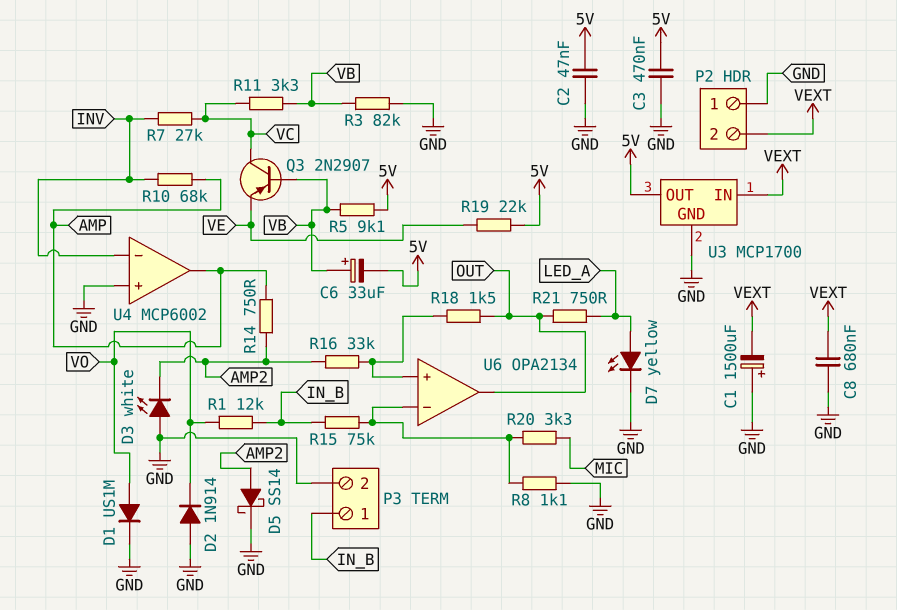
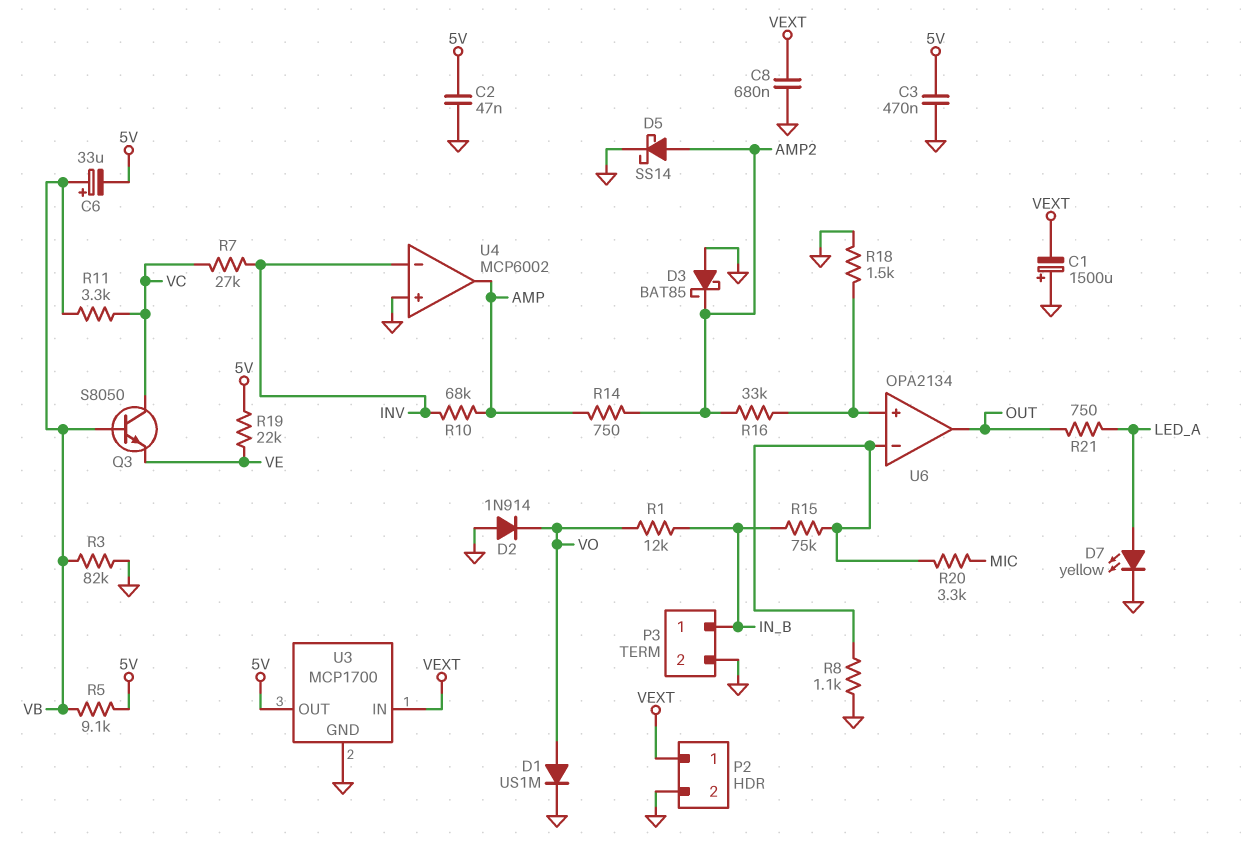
D3: LED white (A GND, K AMP2) -> schottky BAT85 (A GND, K AMP2)
P2 pin 1: GND -> VEXT
P2 pin 2: VEXT -> GND
Q3: PNP 2N2907 (B VB, C VC, E VE) -> NPN S8050 (B VB, C VC, E VE)
R18: 1.5k (OUT, U6/in+) -> 1.5k (GND, U6/in+)

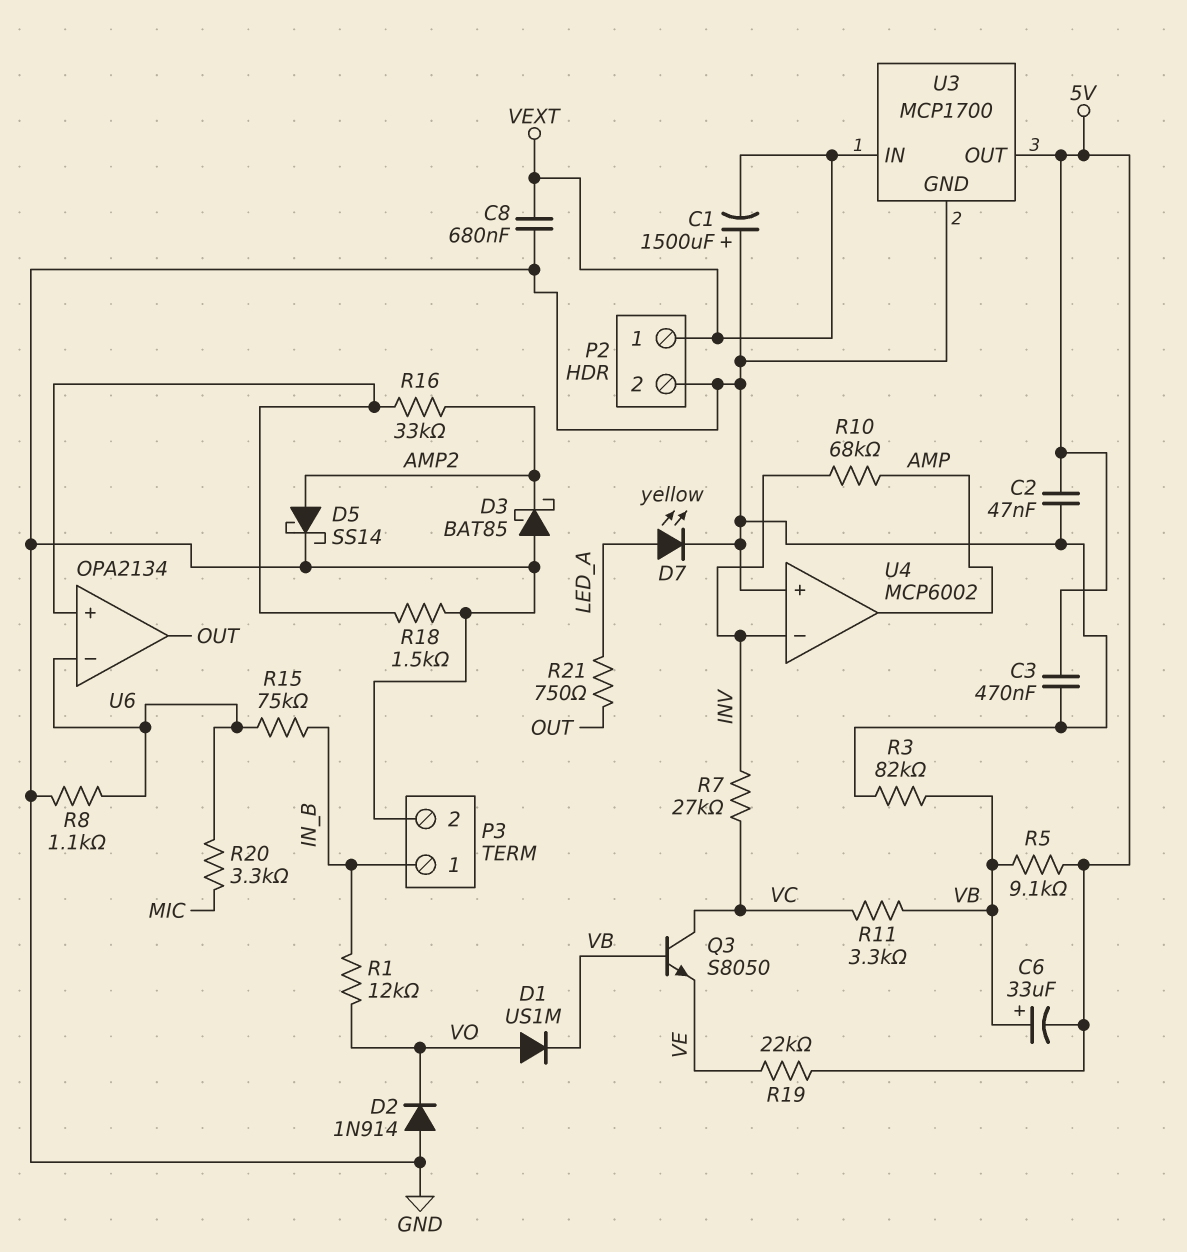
D1: diode US1M (A VO, K GND) -> diode US1M (A VO, K VB)
R14: 750 (AMP, AMP2) -> none

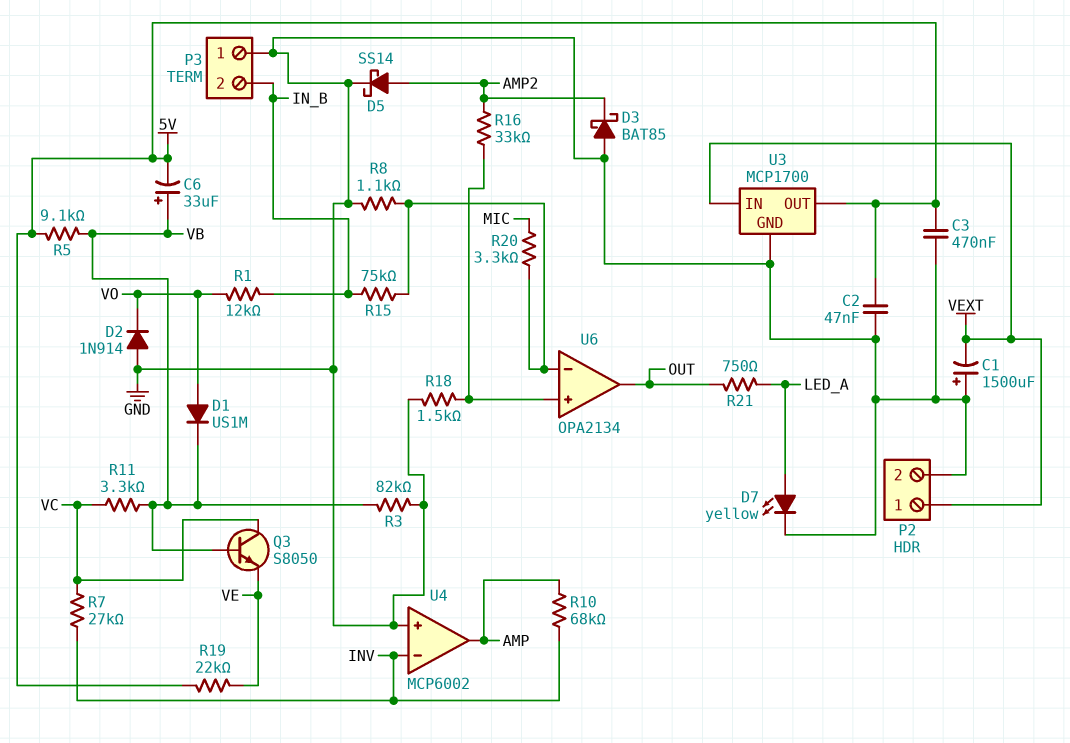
C8: 680nF (GND, VEXT) -> none
P3 pin 1: IN_B -> GND
P3 pin 2: GND -> IN_B

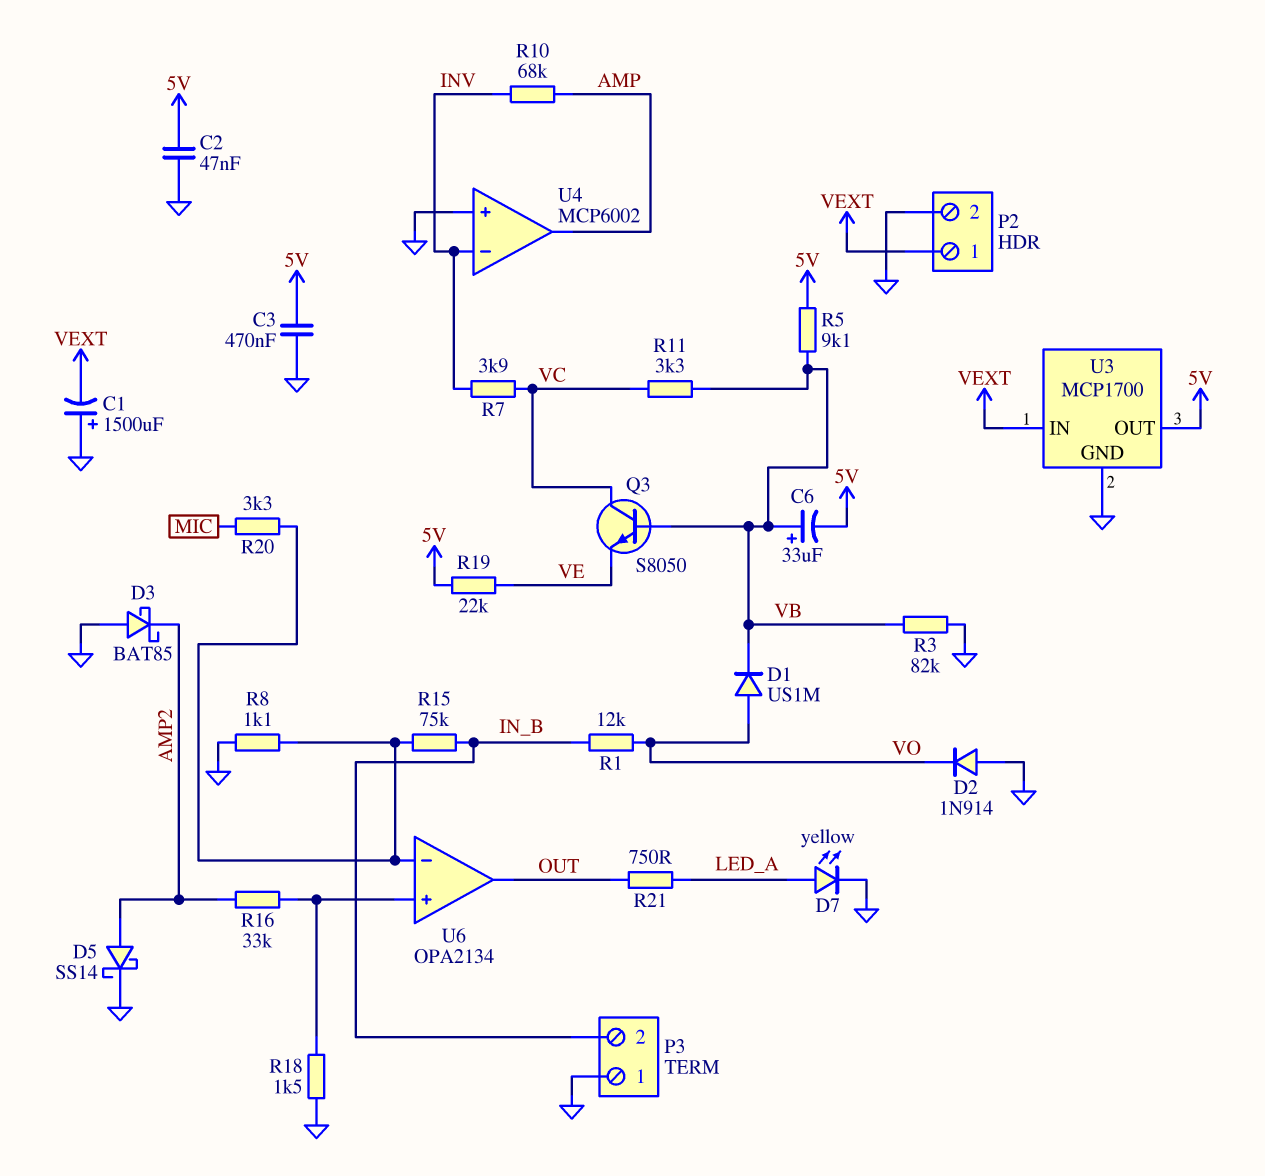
R7: 27k (INV, VC) -> 3.9k (INV, VC)

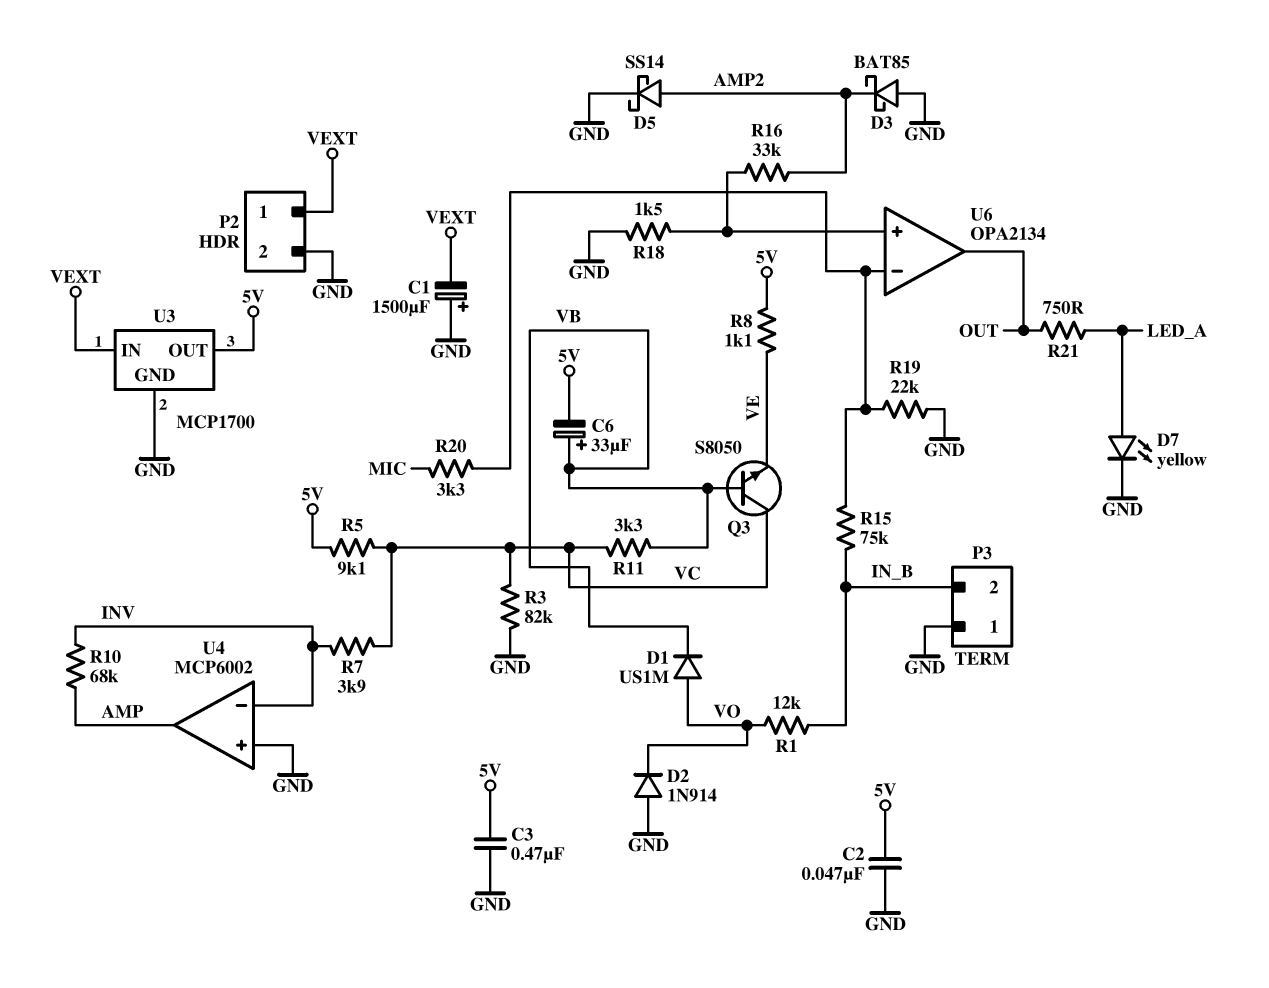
R3: 82k (GND, VB) -> 82k (GND, VC)
R5: 9.1k (5V, VB) -> 9.1k (5V, VC)
R8: 1.1k (GND, U6/in-) -> 1.1k (5V, VE)
R19: 22k (5V, VE) -> 22k (GND, U6/in-)

